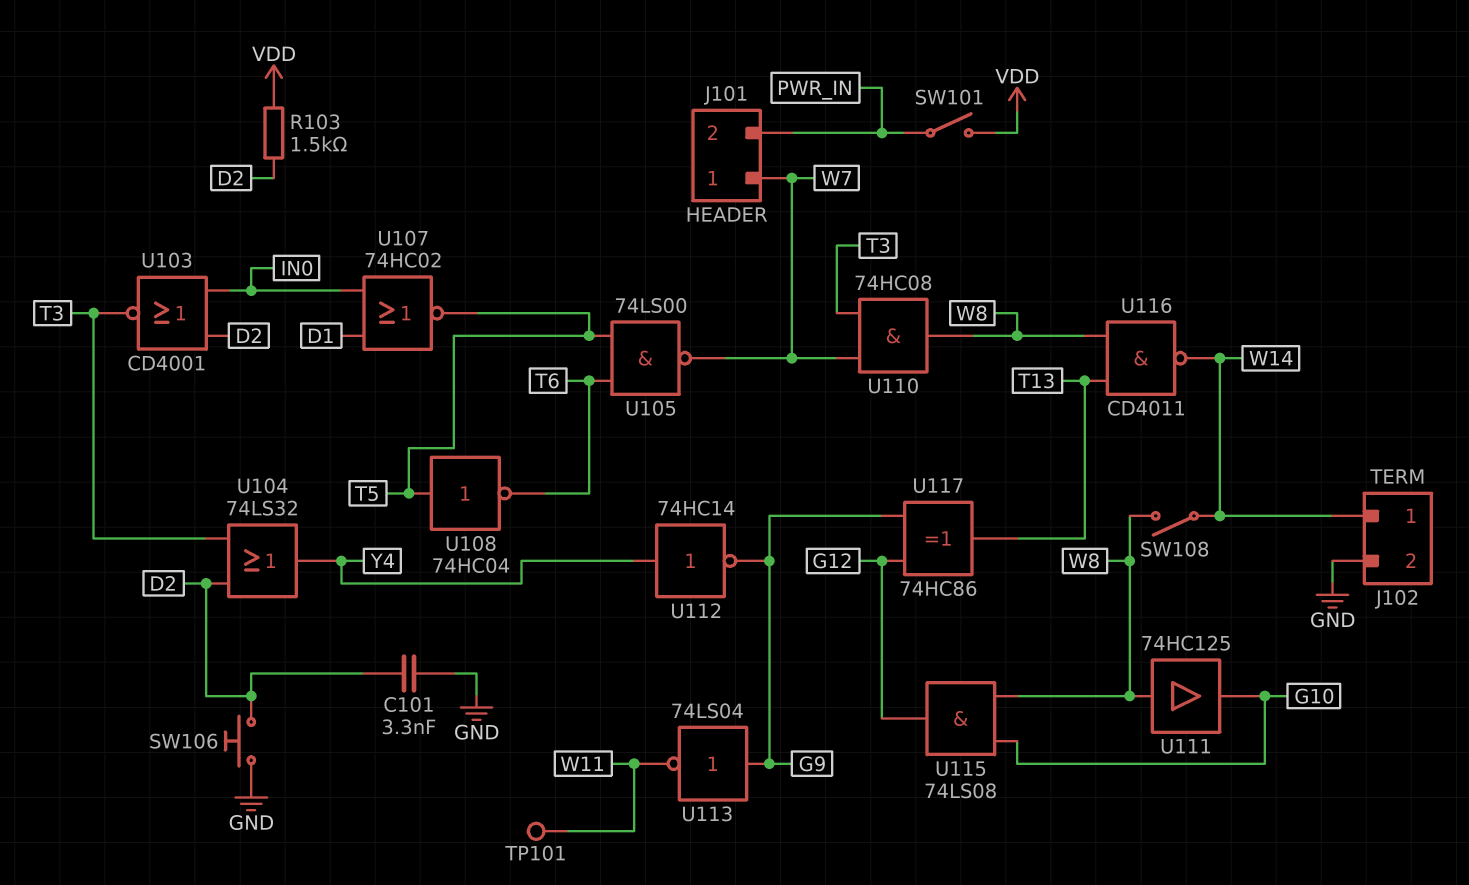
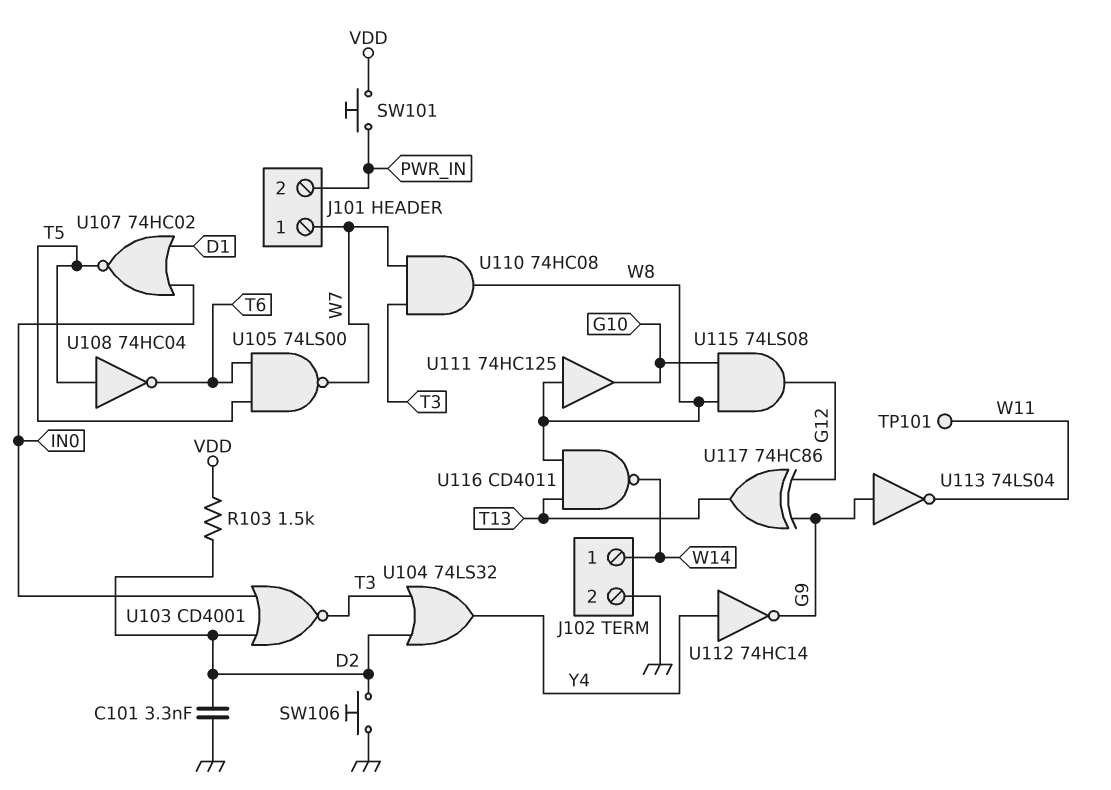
SW101: switch (PWR_IN, VDD) -> button (PWR_IN, VDD)
SW108: switch (W8, W14) -> none

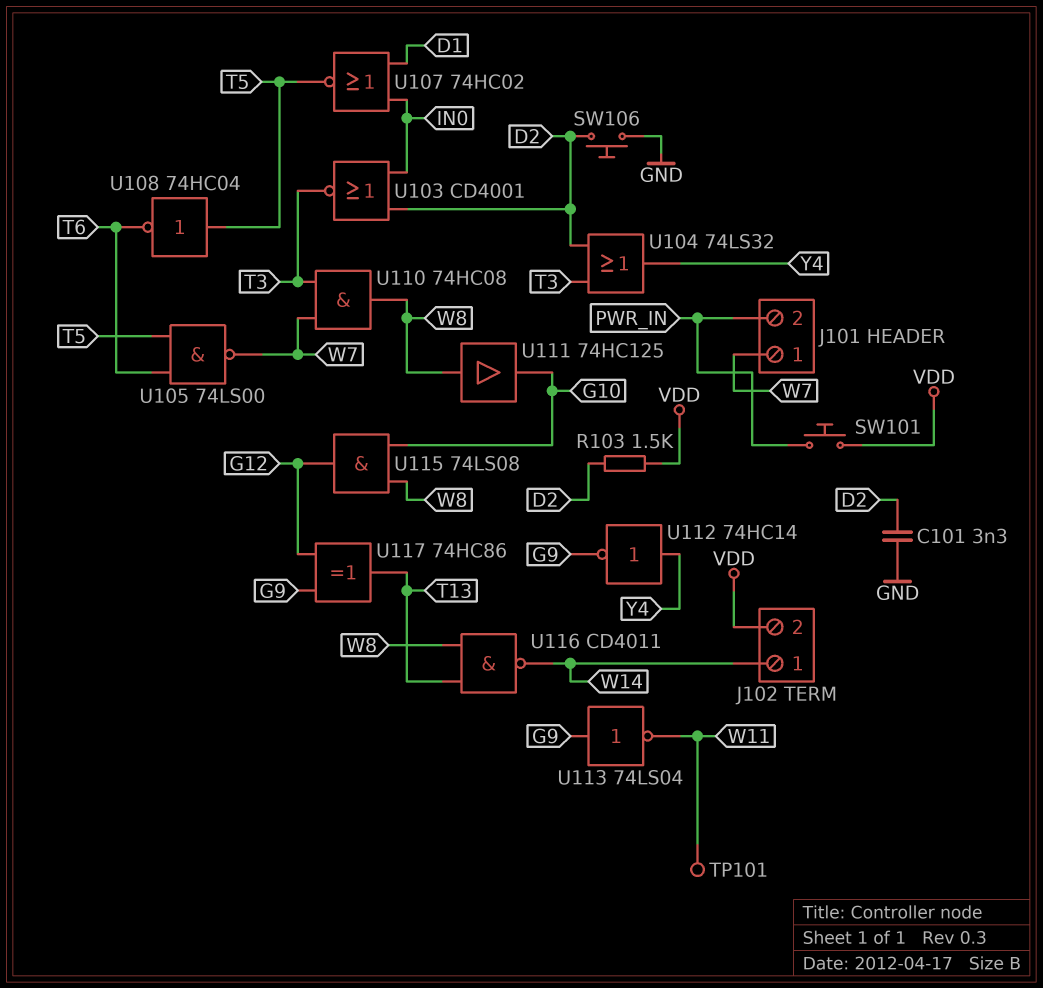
J102 pin 2: GND -> VDD

